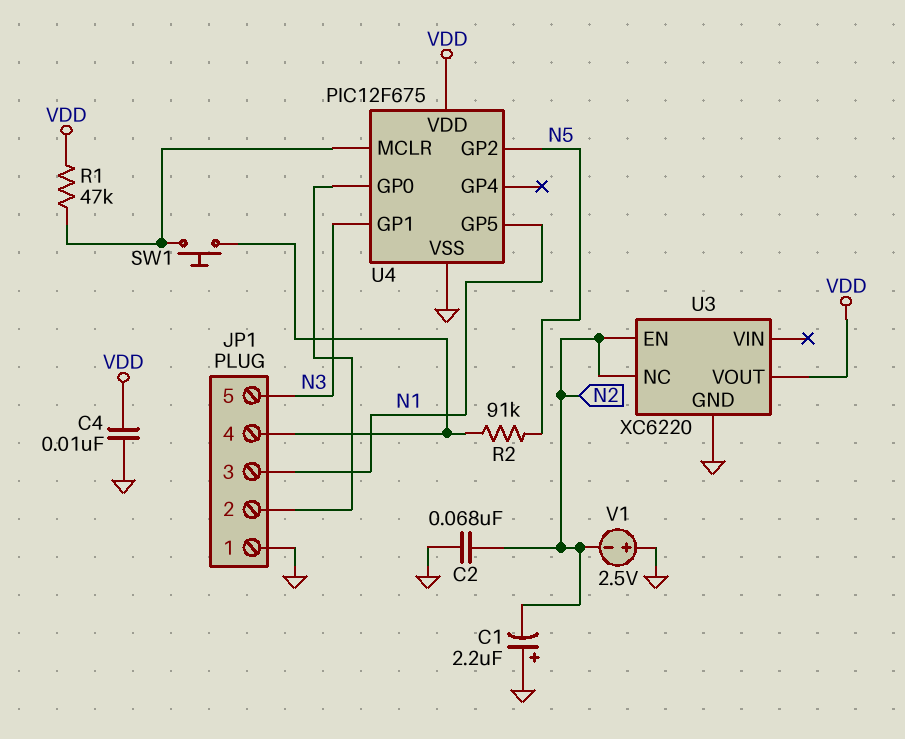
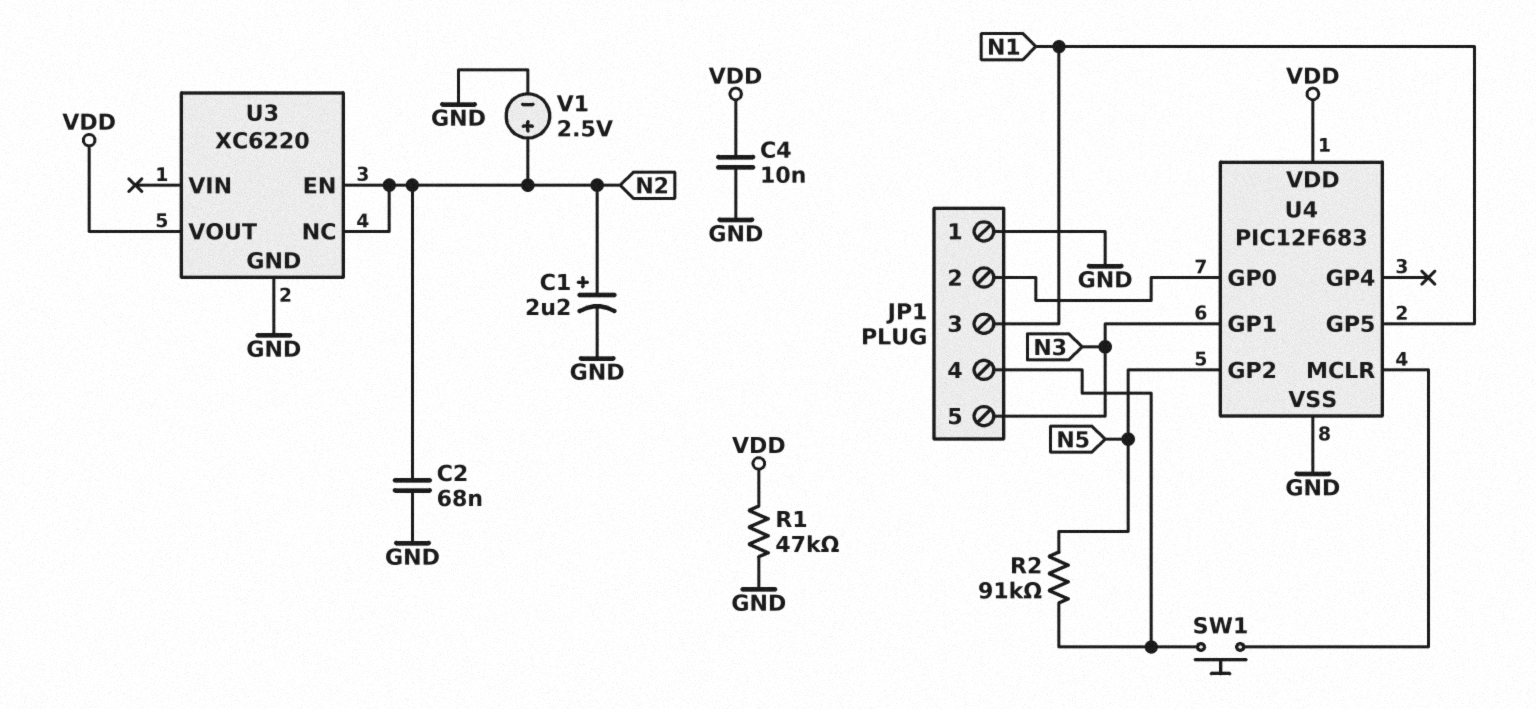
C1: 2.2uF (plus GND, minus N2) -> 2.2uF (plus N2, minus GND)
R1: 47k (U4/MCLR, VDD) -> 47k (GND, VDD)
U4: PIC12F675 -> PIC12F683
V1: 2.5V (plus GND, minus N2) -> 2.5V (plus N2, minus GND)

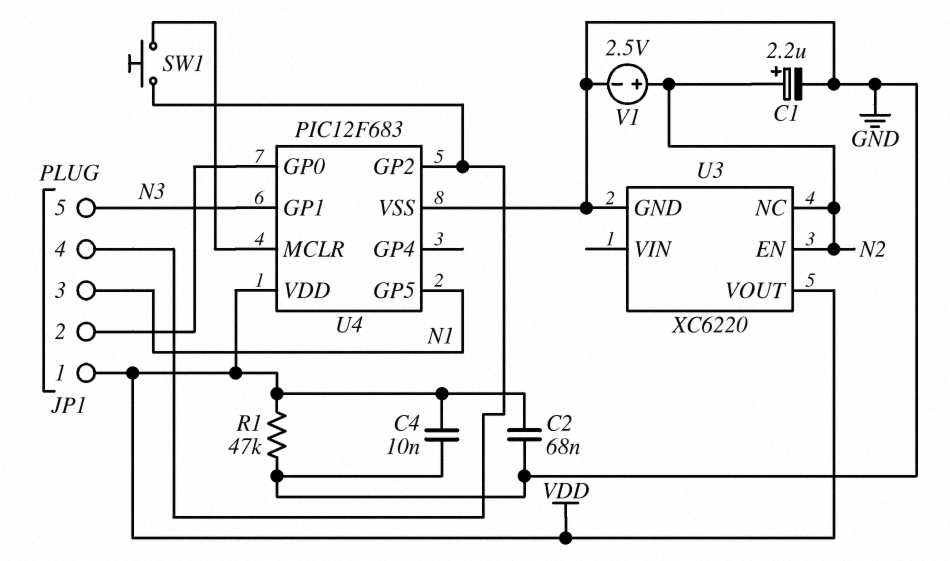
C2: 68nF (GND, N2) -> 68nF (GND, VDD)
JP1 pin 1: GND -> VDD
R2: 91k (JP1/4, N5) -> none
U4 pin GP2: N5 -> JP1/4

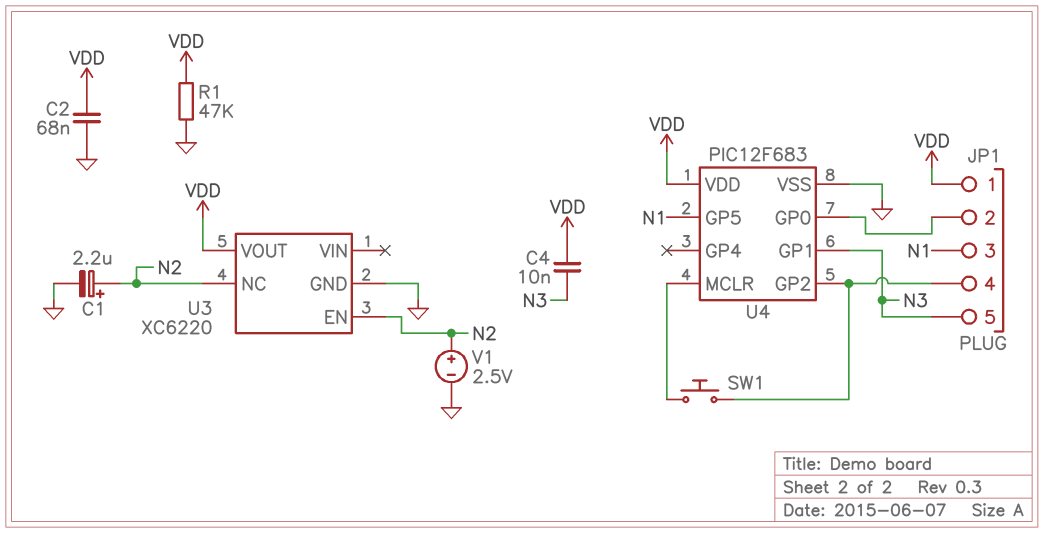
C4: 10nF (GND, VDD) -> 10nF (N3, VDD)

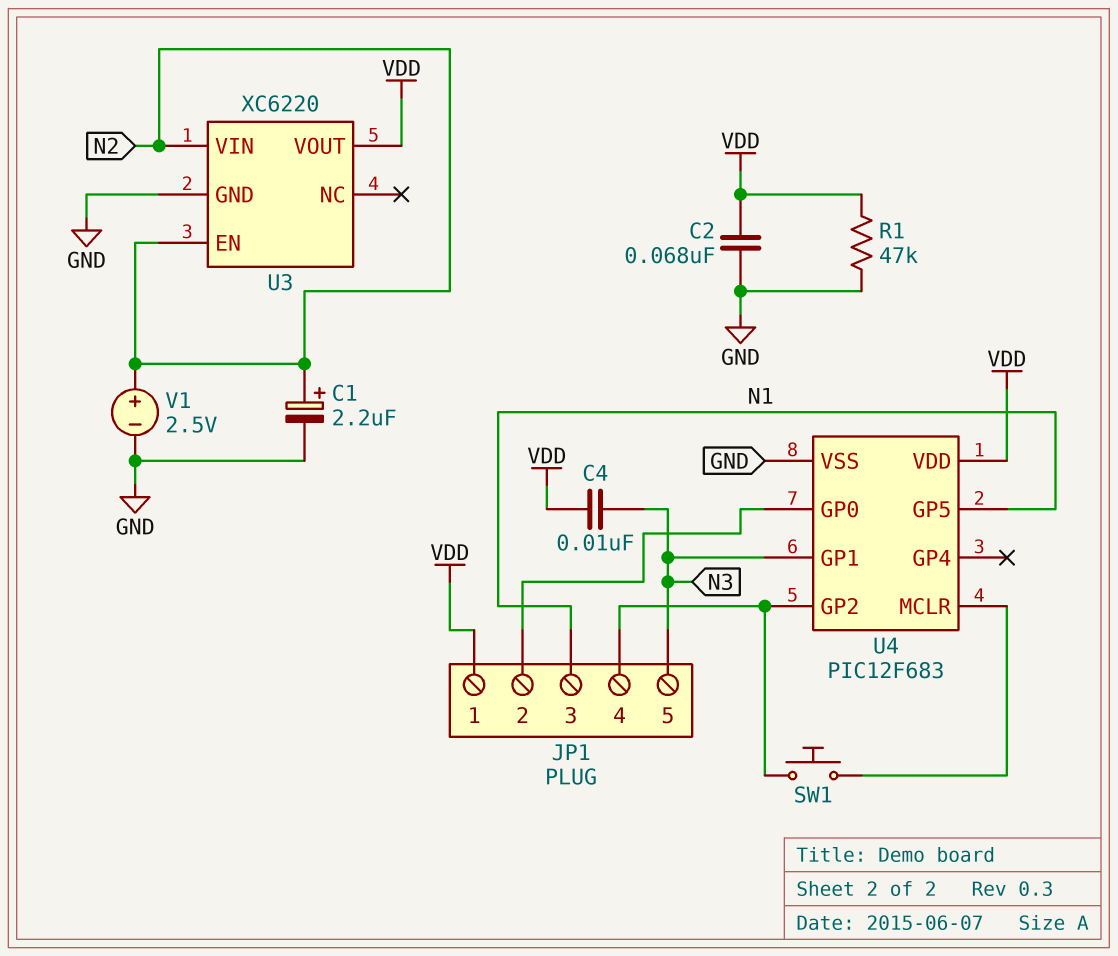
U3 pin NC: N2 -> none
U3 pin VIN: none -> N2

